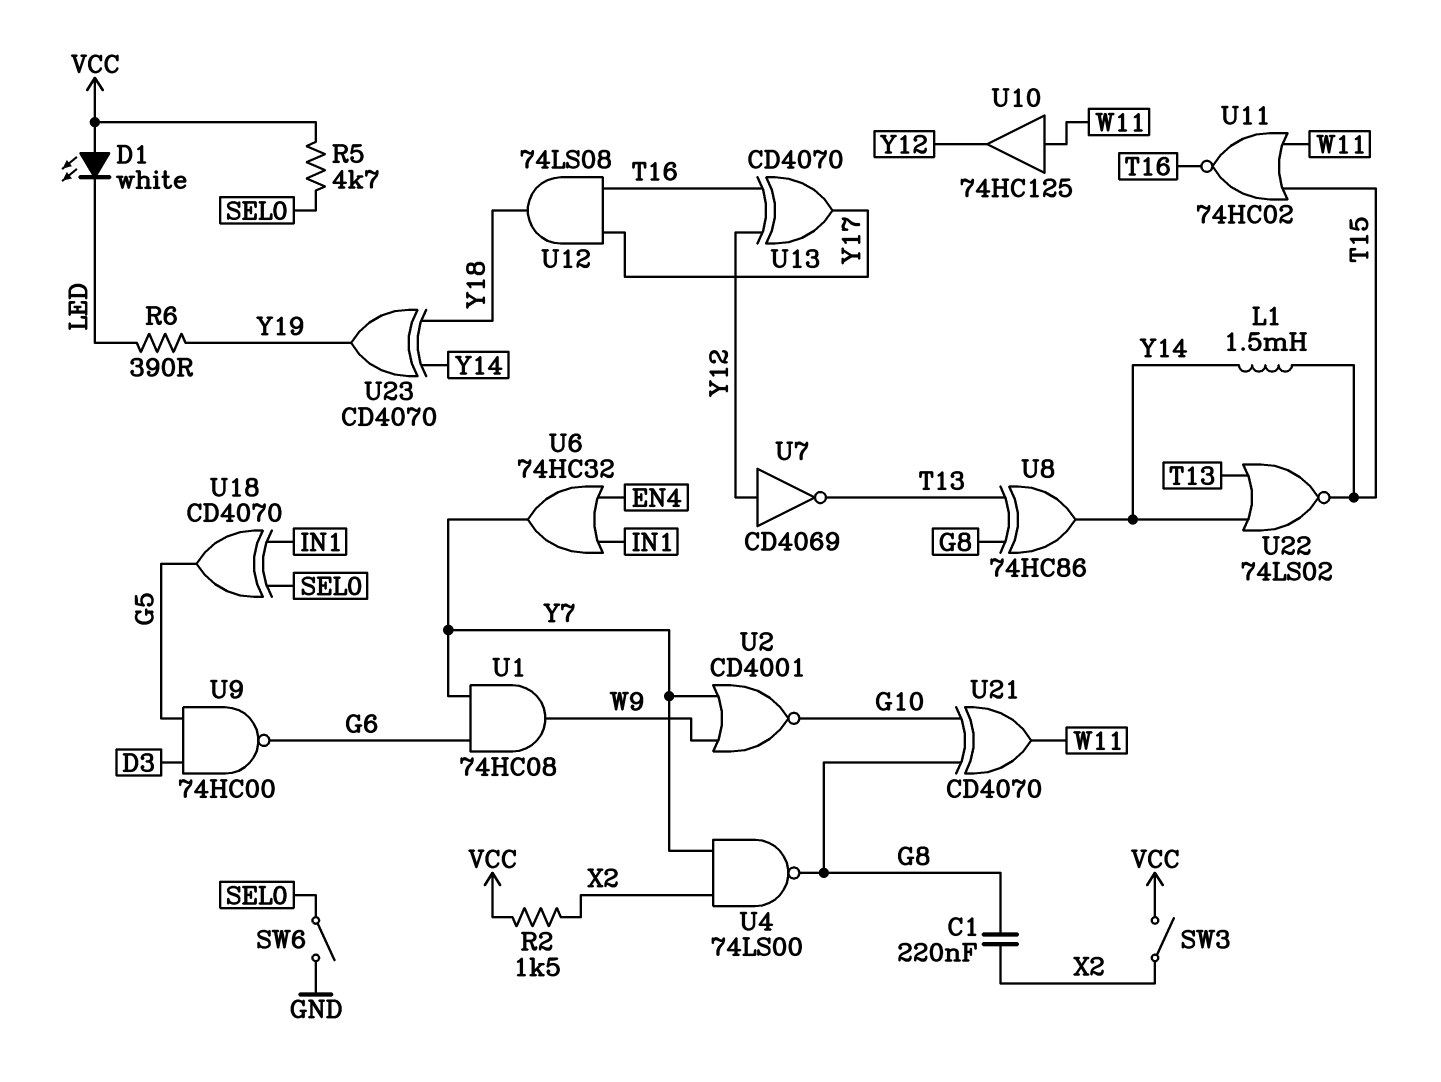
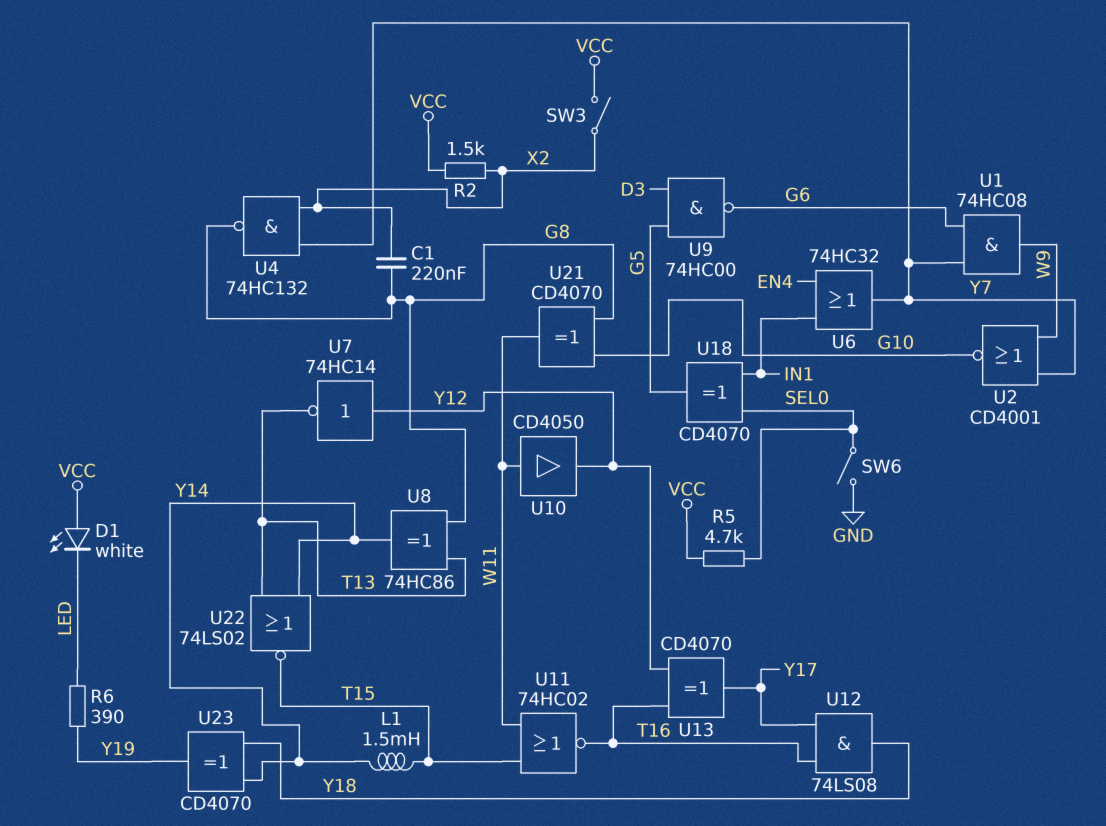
U4: NAND 74LS00 (in X2, in Y7, out G8) -> NAND 74HC132 (in X2, in Y7, out G8)
U7: NOT CD4069 (in Y12, out T13) -> NOT 74HC14 (in Y12, out T13)
U10: buffer 74HC125 (in W11, out Y12) -> buffer CD4050 (in W11, out Y12)

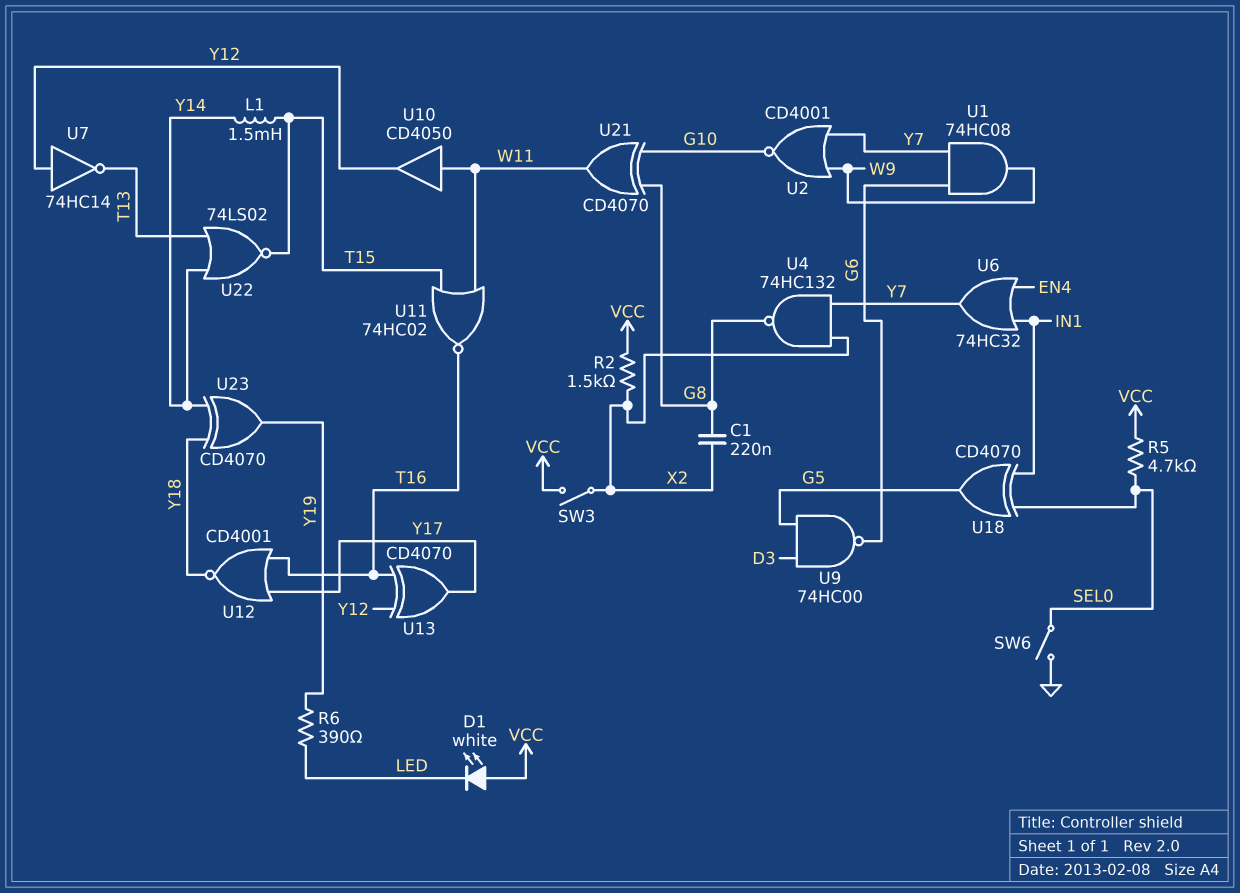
U8: XOR 74HC86 (in G8, in T13, out Y14) -> none
U12: AND 74LS08 (in T16, in Y17, out Y18) -> NOR CD4001 (in T16, in Y17, out Y18)

